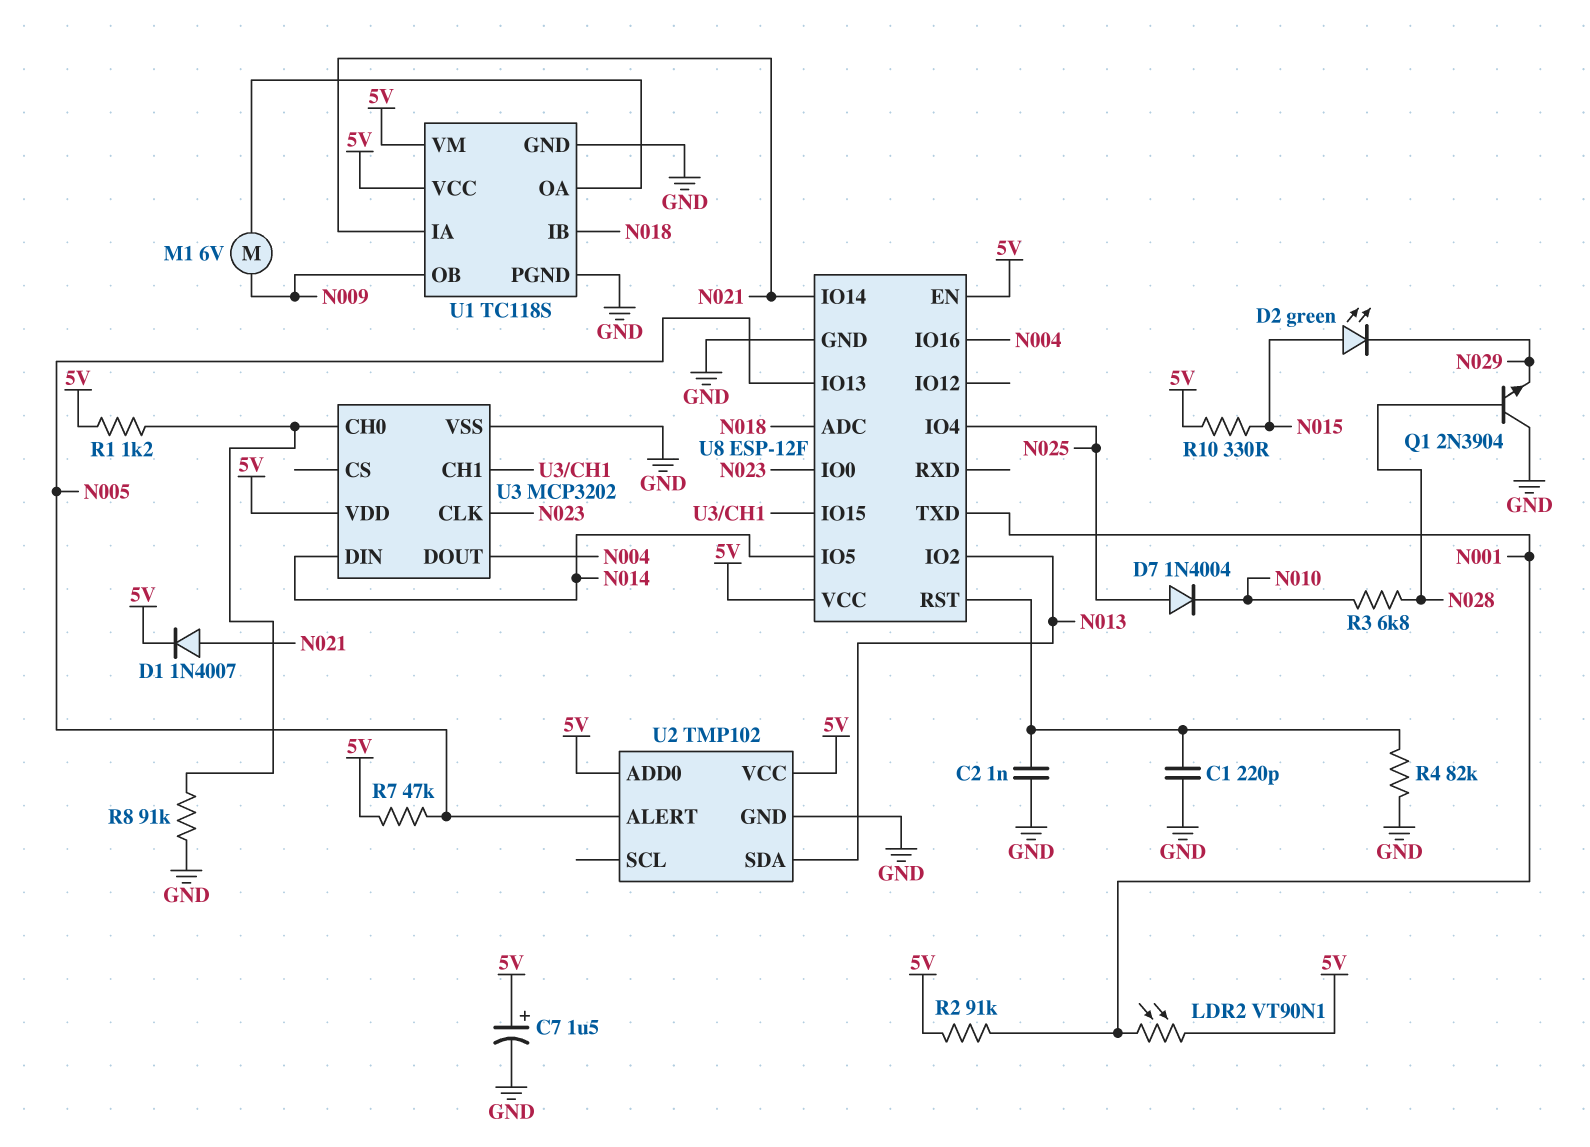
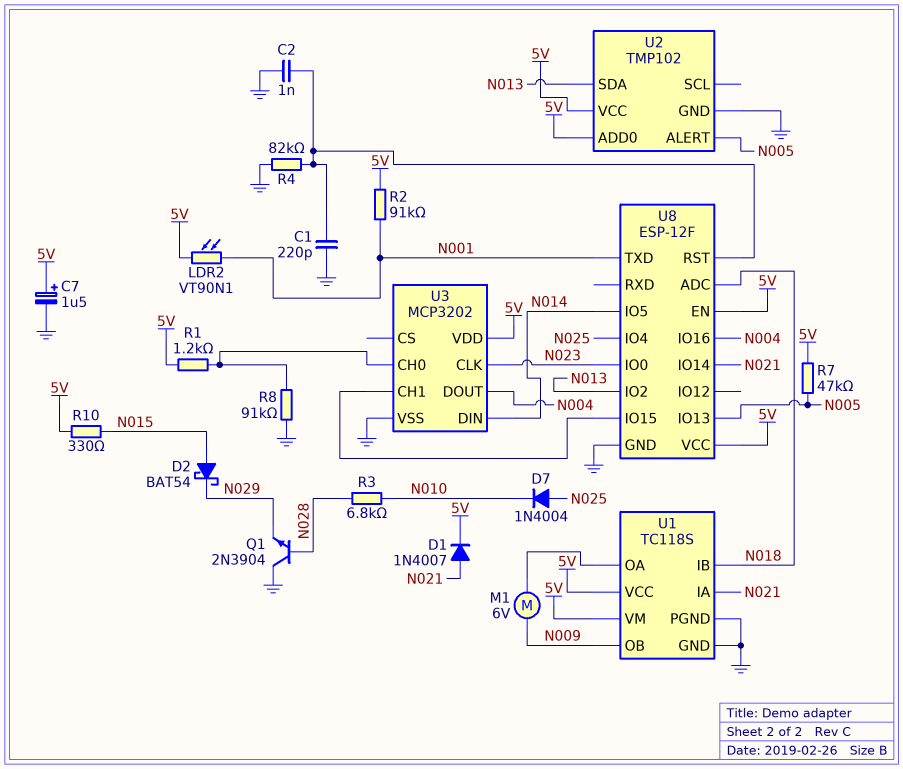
D2: LED green (A N015, K N029) -> schottky BAT54 (A N015, K N029)

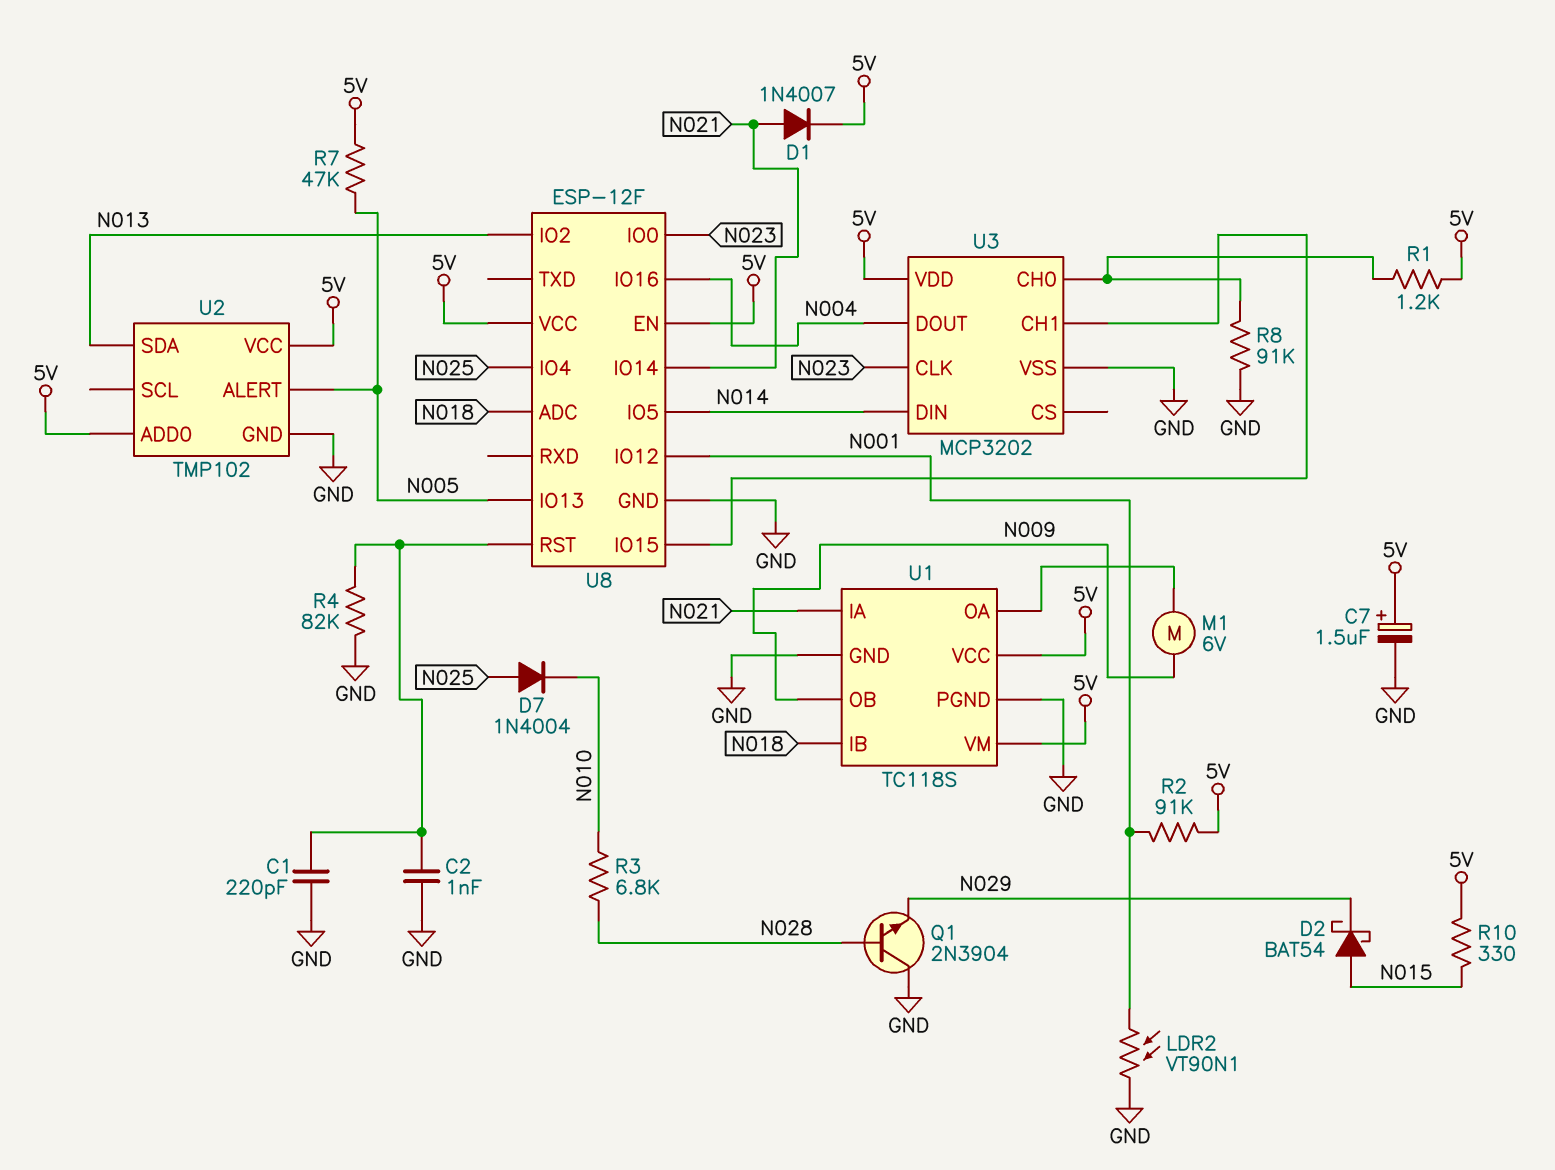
LDR2: VT90N1 (5V, N001) -> VT90N1 (GND, N001)
U8 pin IO12: none -> N001
U8 pin TXD: N001 -> none

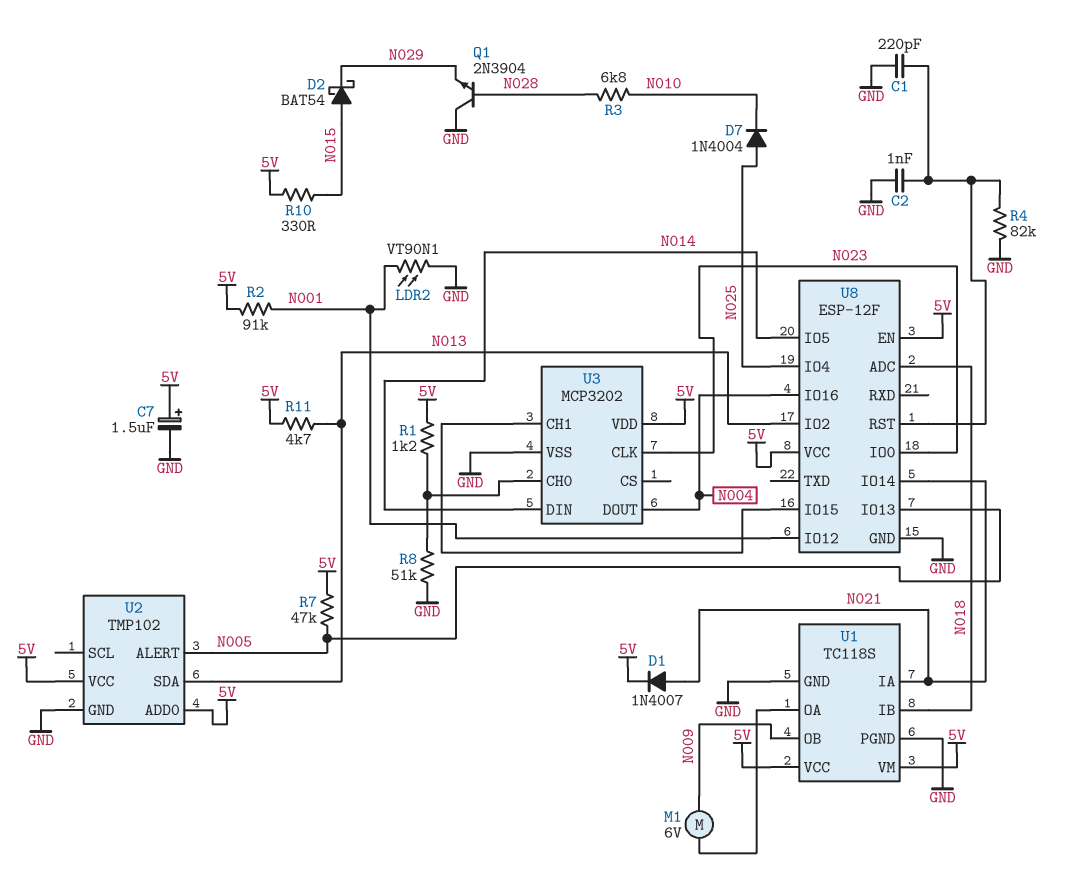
R8: 91k (GND, U3/CH0) -> 51k (GND, U3/CH0)
R11: none -> 4.7k (5V, N013)

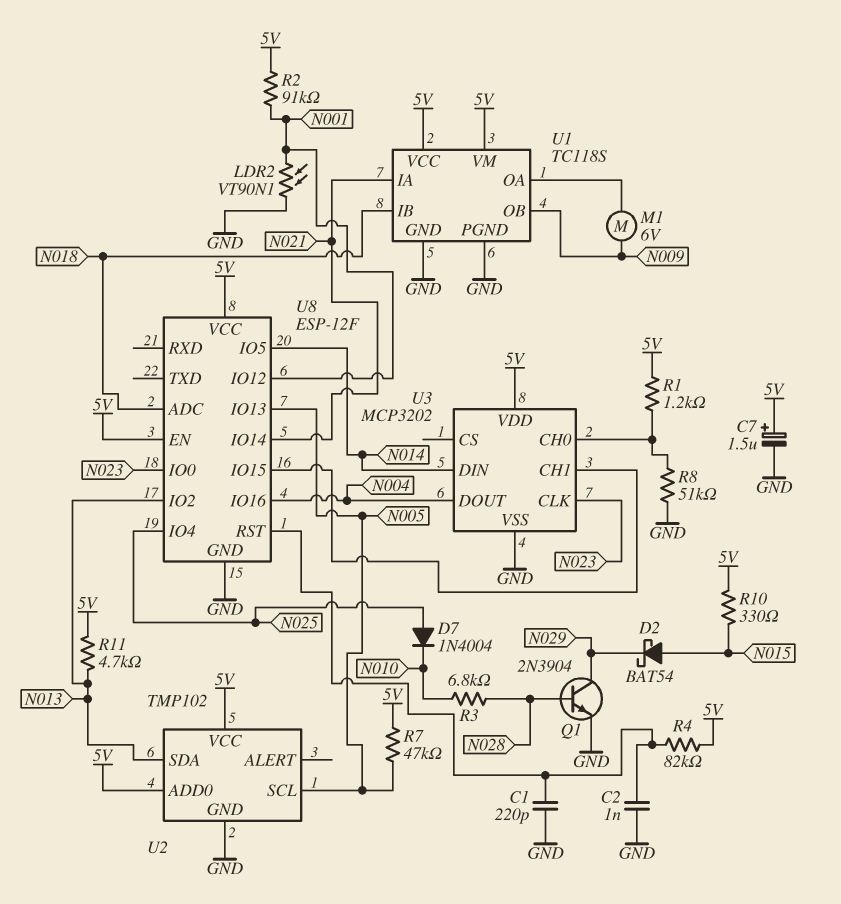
D1: diode 1N4007 (A N021, K 5V) -> none
Q1: NPN 2N3904 (B N028, C GND, E N029) -> NPN 2N3904 (B N028, C N029, E GND)
R4: 82k (GND, U8/RST) -> 82k (5V, U8/RST)
U2 pin ALERT: N005 -> none
U2 pin SCL: none -> N005

